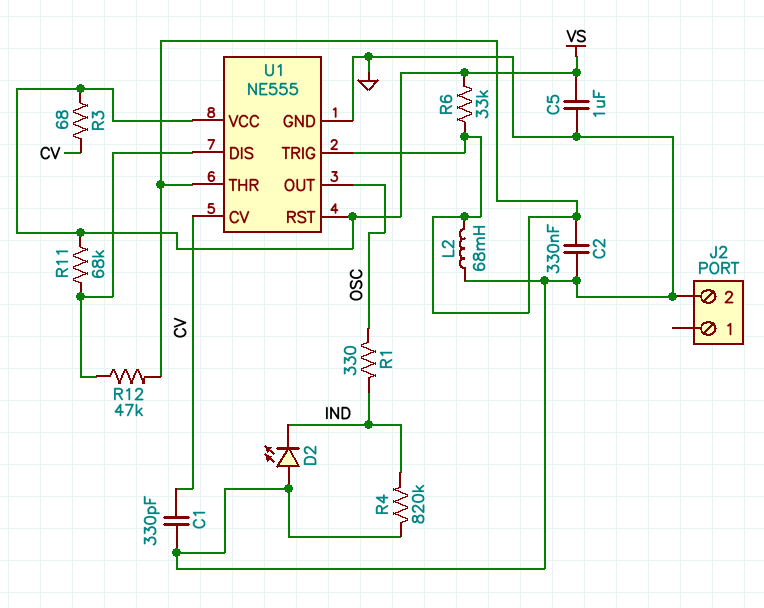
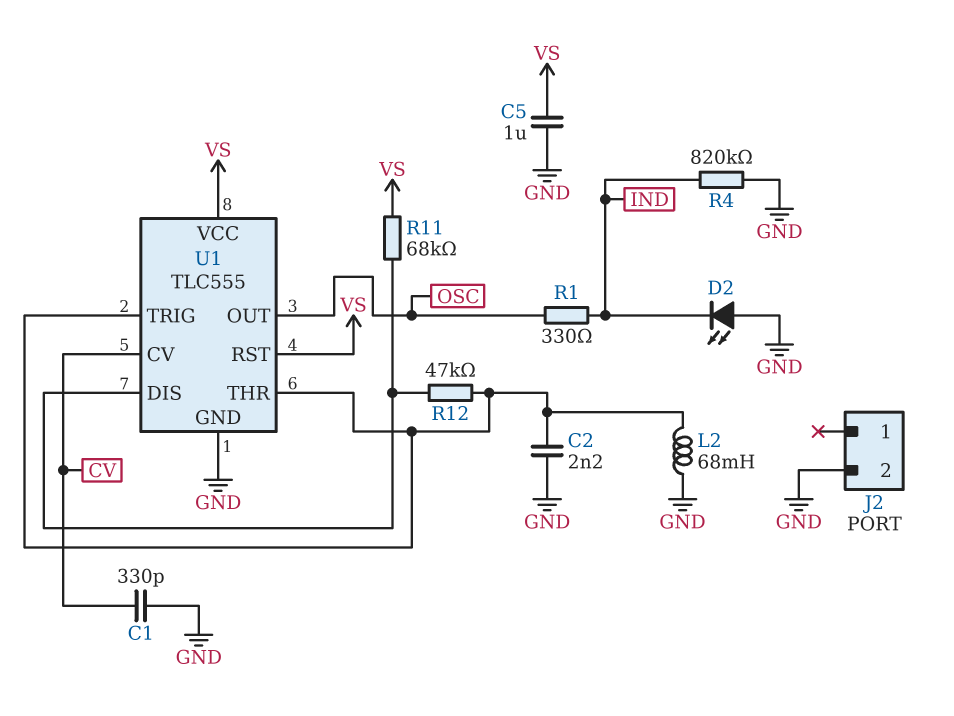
C2: 330nF (GND, U1/THR) -> 2.2nF (GND, U1/THR)
R3: 68 (CV, VS) -> none
R6: 33k (U1/THR, VS) -> none
U1: NE555 -> TLC555

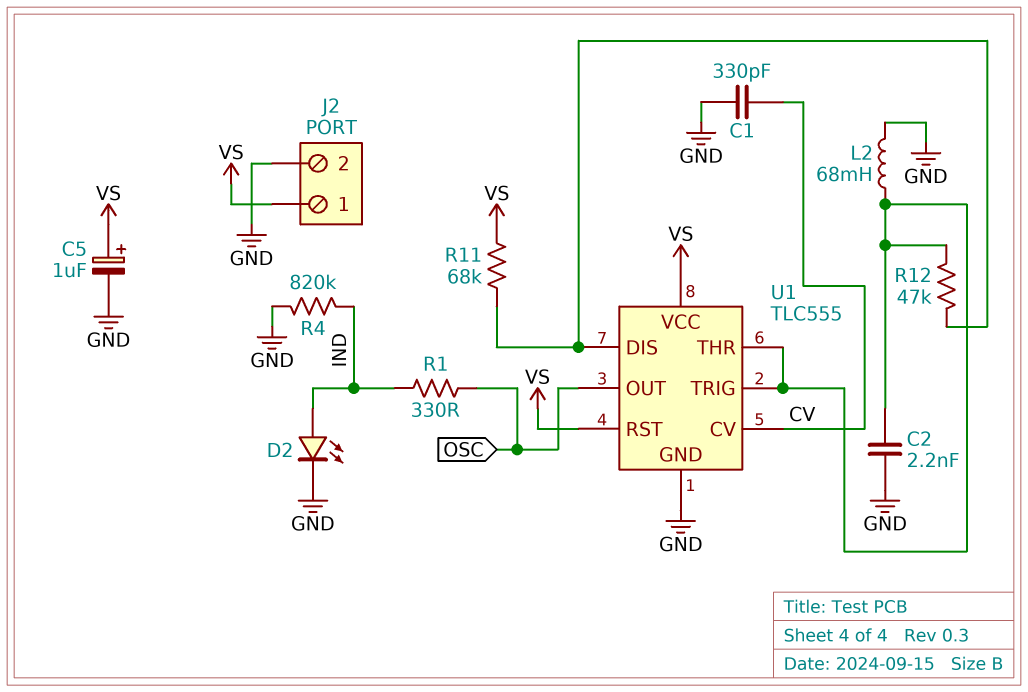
C5: 1uF (GND, VS) -> 1uF (plus VS, minus GND)
D2: LED (A GND, K IND) -> LED (A IND, K GND)
J2 pin 1: none -> VS

